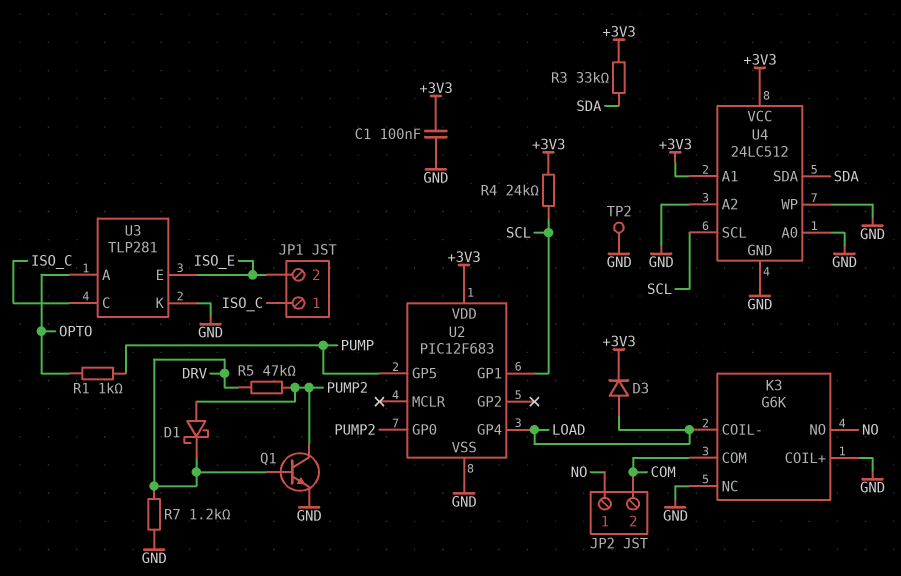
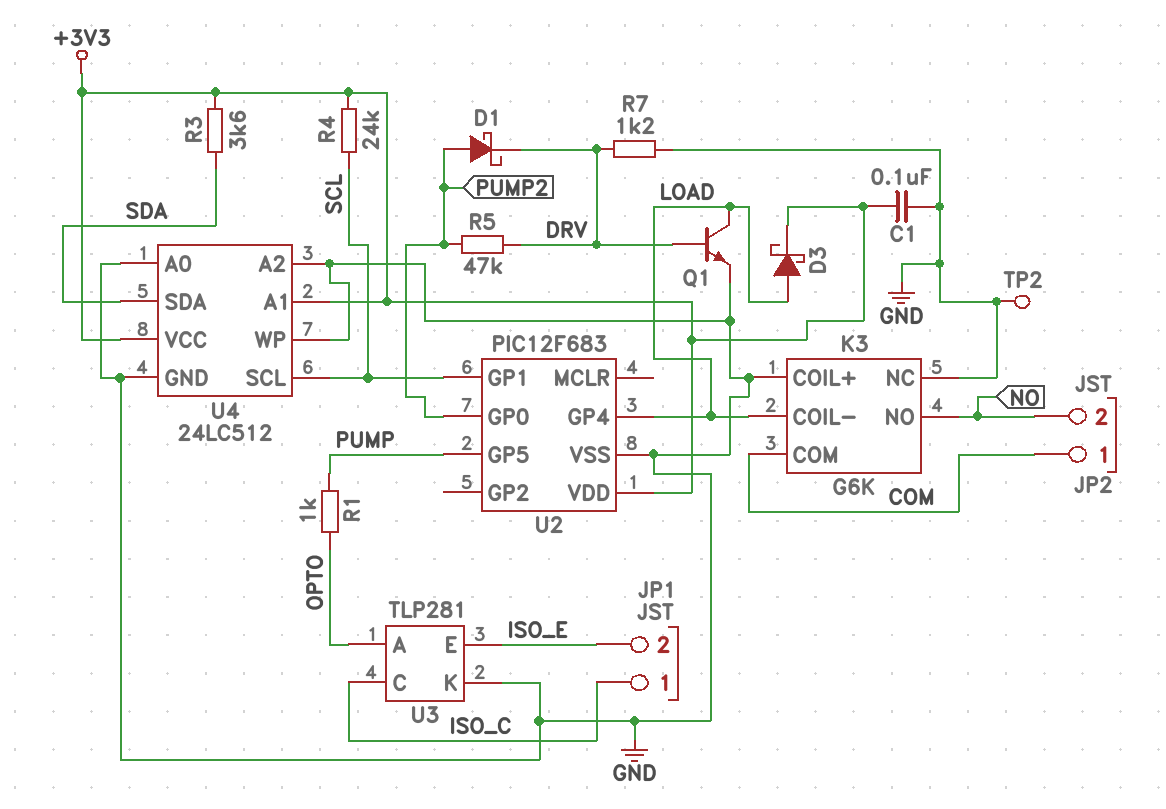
D3: diode (A LOAD, K +3V3) -> schottky (A LOAD, K +3V3)
JP2 pin 1: NO -> COM
JP2 pin 2: COM -> NO
Q1: NPN (B DRV, C PUMP2, E GND) -> NPN (B DRV, C LOAD, E GND)
R3: 33k (+3V3, SDA) -> 3.6k (+3V3, SDA)

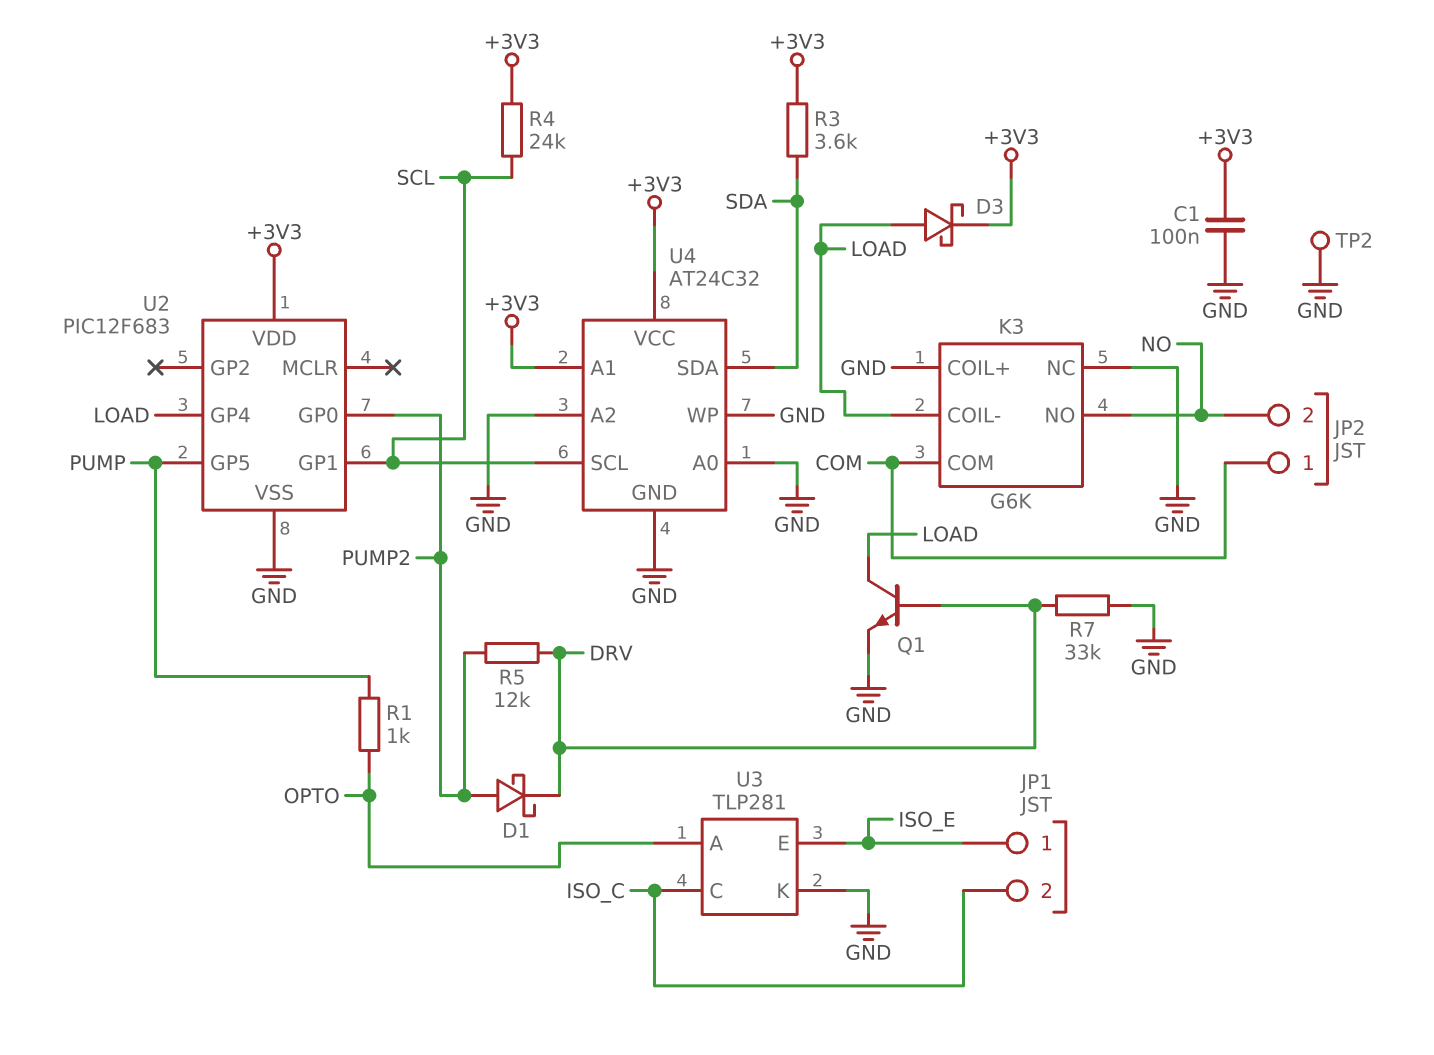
JP1 pin 1: ISO_C -> ISO_E
JP1 pin 2: ISO_E -> ISO_C
R5: 47k (DRV, PUMP2) -> 12k (DRV, PUMP2)
R7: 1.2k (DRV, GND) -> 33k (DRV, GND)
U4: 24LC512 -> AT24C32

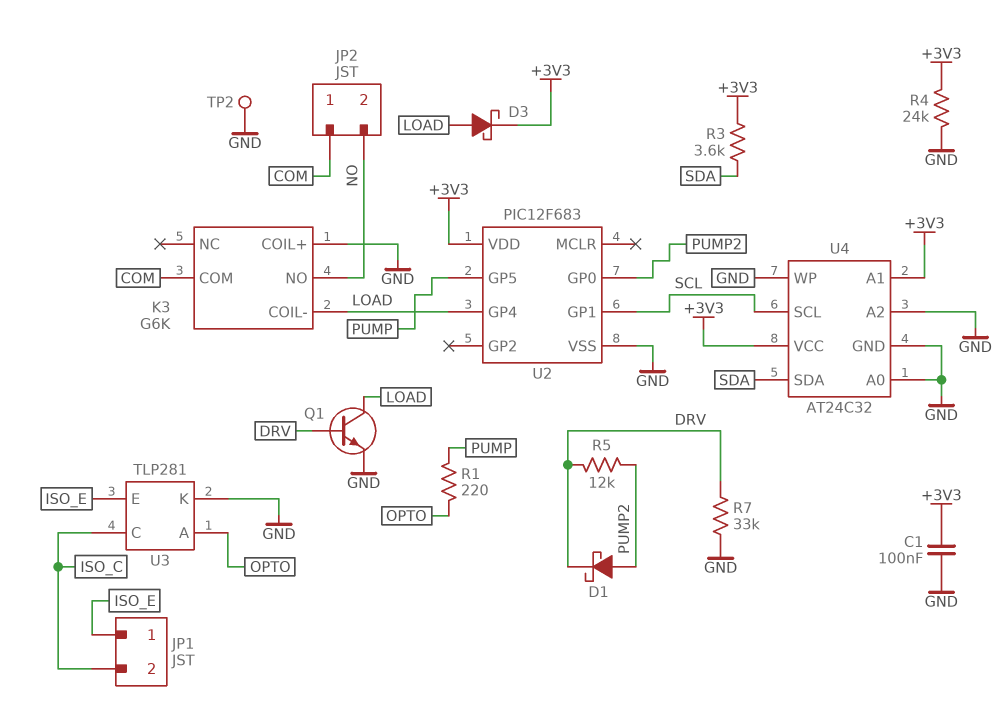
K3 pin NC: GND -> none
R1: 1k (OPTO, PUMP) -> 220 (OPTO, PUMP)
R4: 24k (+3V3, SCL) -> 24k (+3V3, GND)

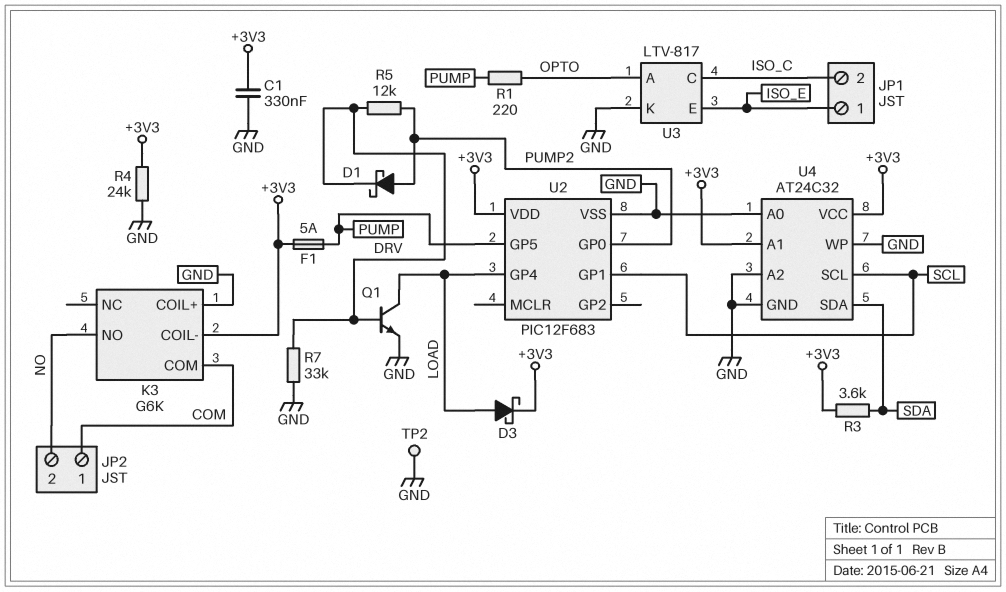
C1: 100nF (+3V3, GND) -> 330nF (+3V3, GND)
F1: none -> 5A (+3V3, PUMP)
K3 pin COIL-: LOAD -> +3V3
U3: TLP281 -> LTV-817

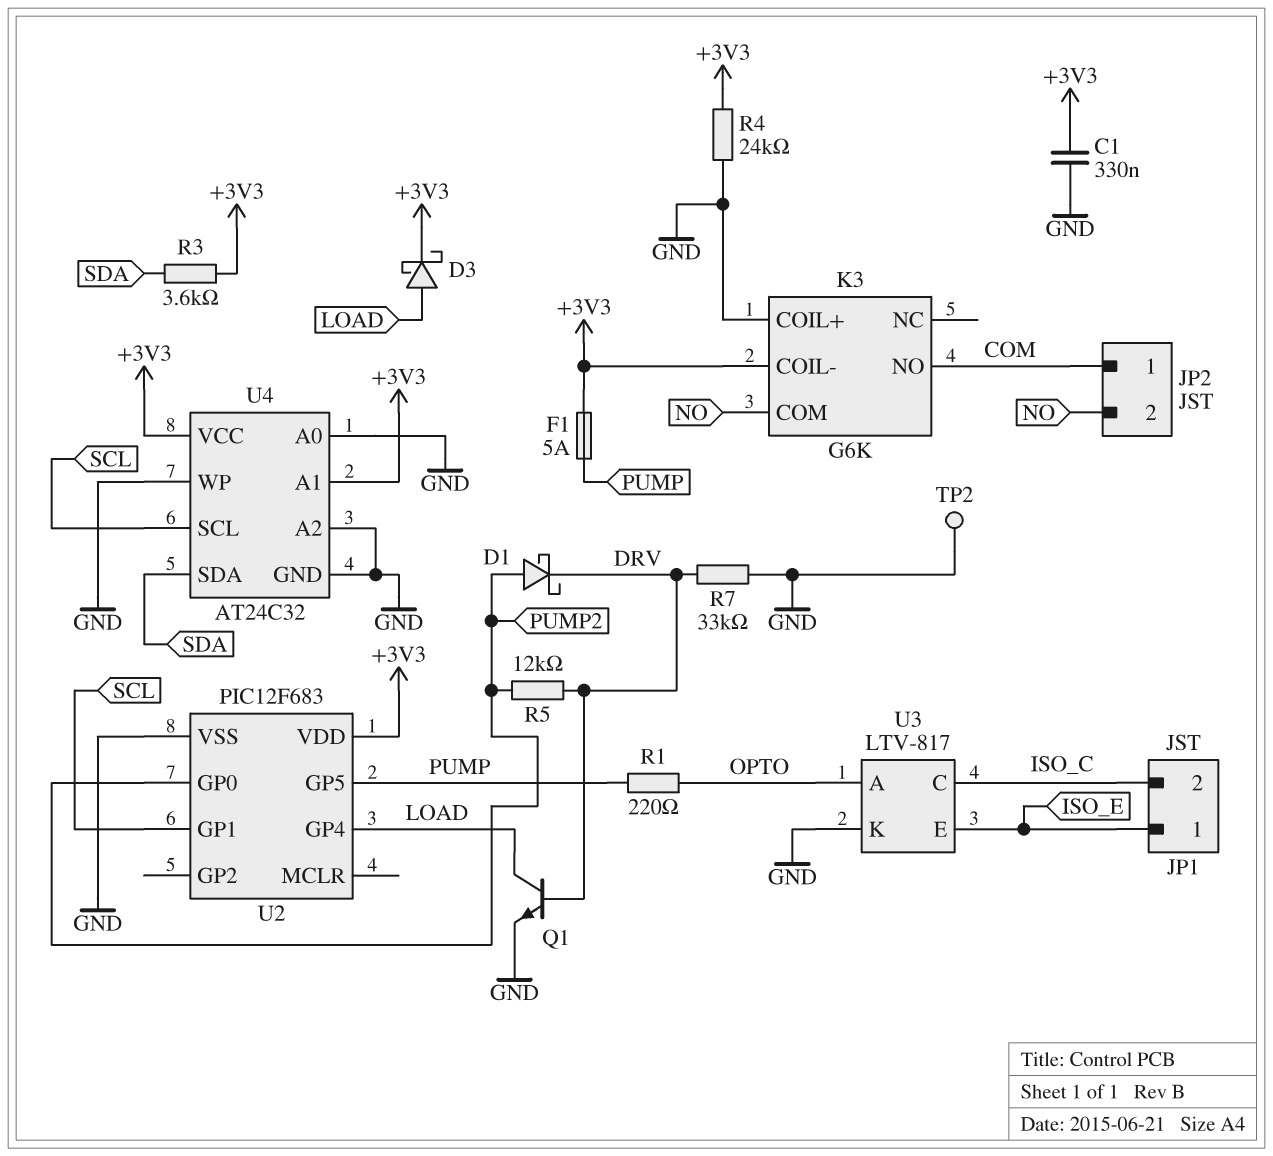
K3 pin COM: COM -> NO
K3 pin NO: NO -> COM

